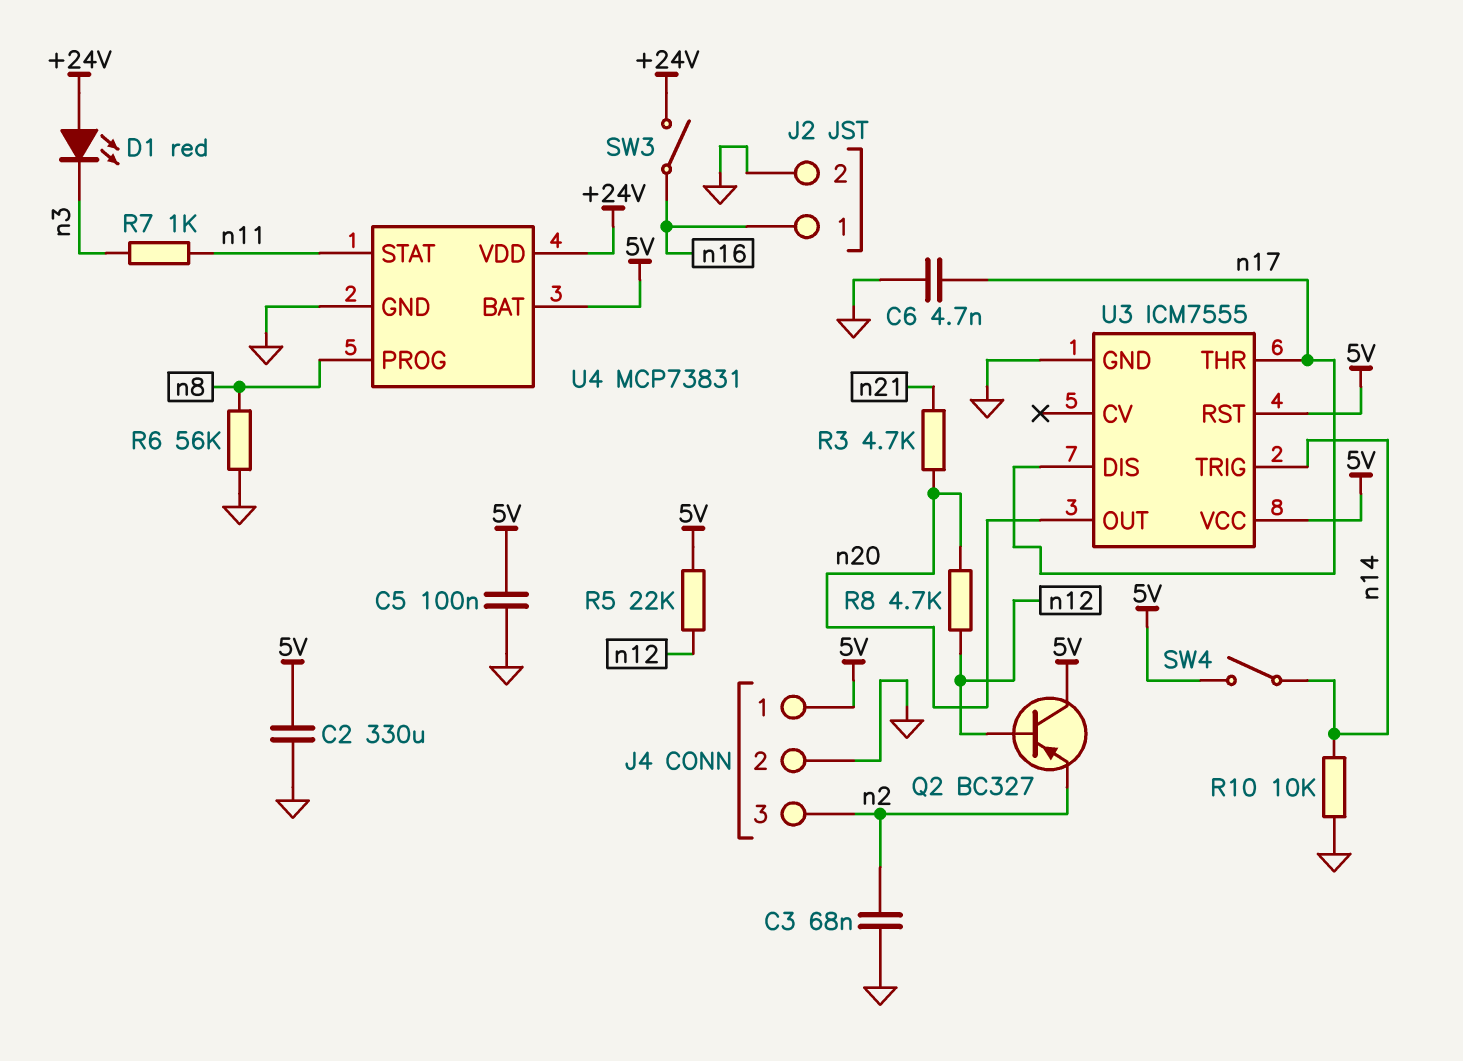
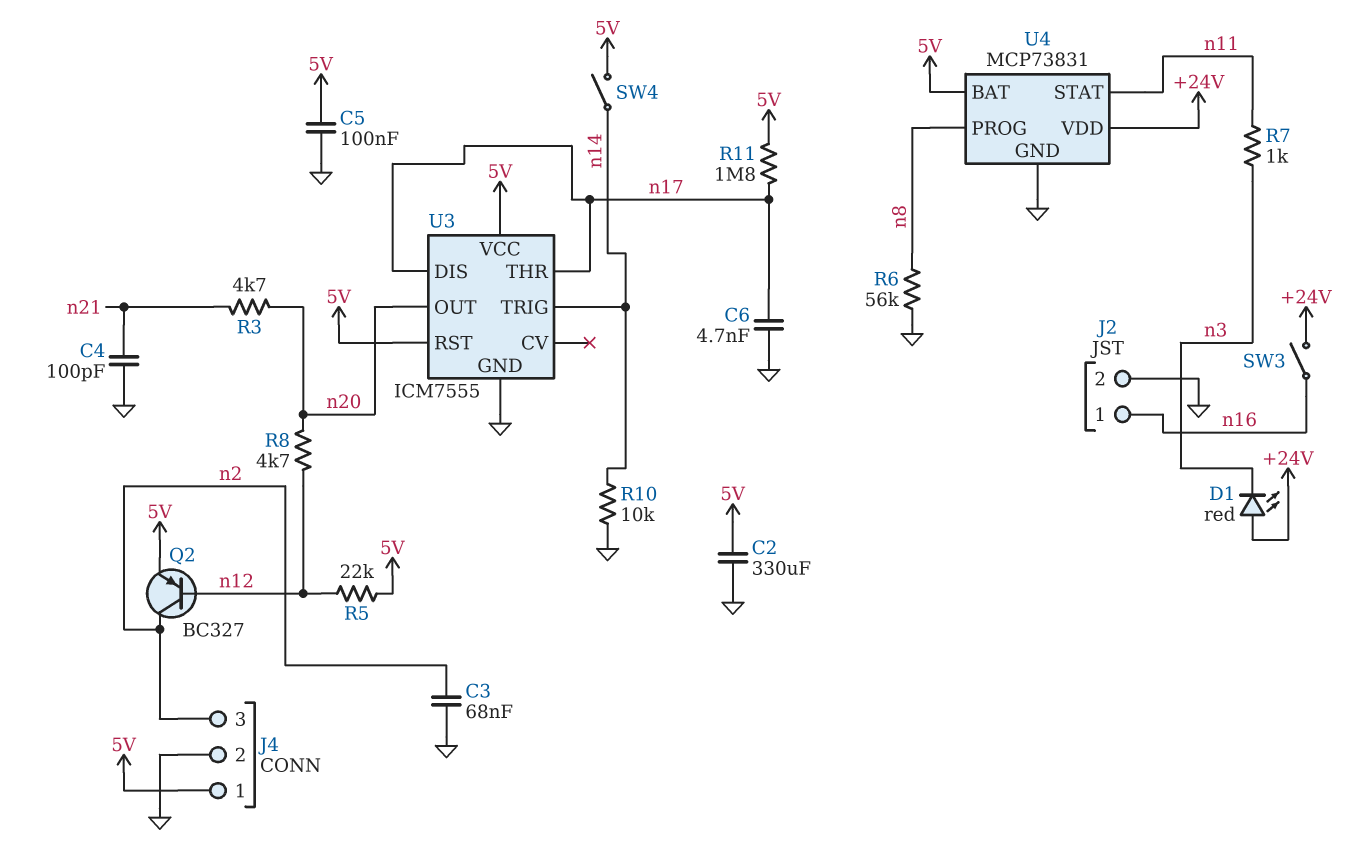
C4: none -> 100pF (GND, n21)
Q2: PNP BC327 (B n12, C 5V, E n2) -> PNP BC327 (B n12, C n2, E 5V)
R11: none -> 1.8M (5V, n17)

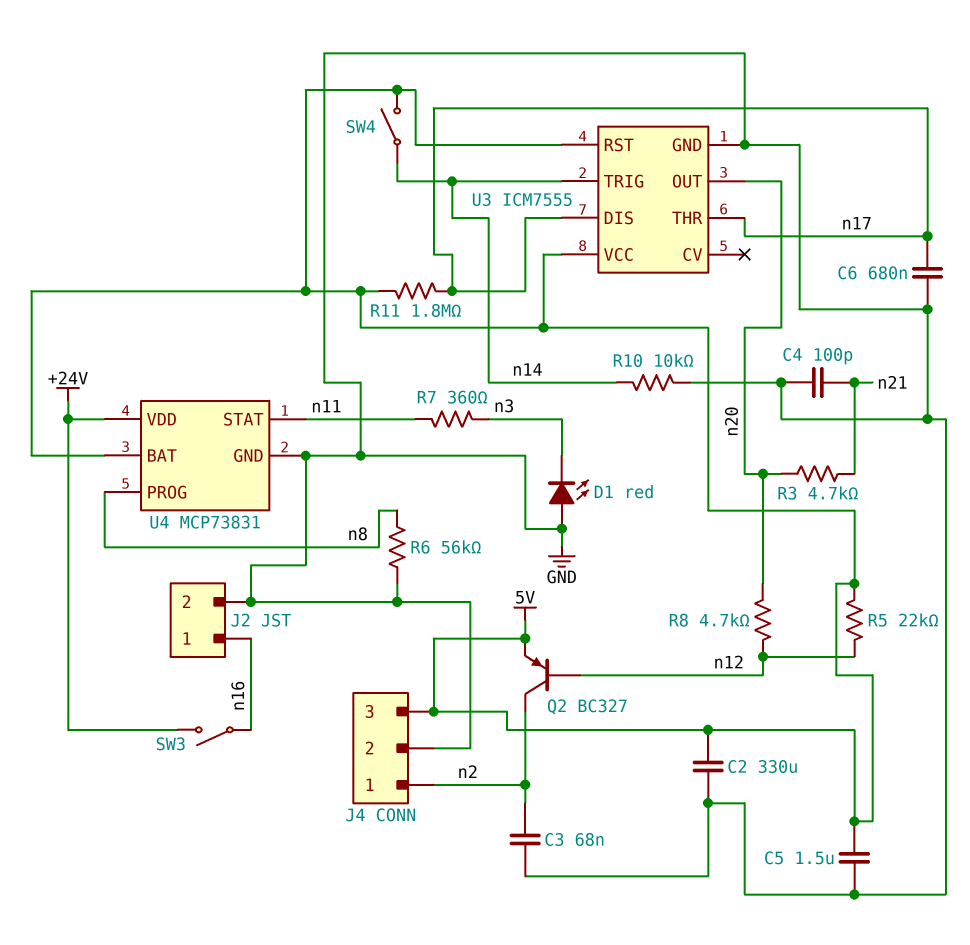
C5: 100nF (5V, GND) -> 1.5uF (5V, GND)
C6: 4.7nF (GND, n17) -> 680nF (GND, n17)
D1: LED red (A +24V, K n3) -> LED red (A GND, K n3)
J4 pin 1: 5V -> n2
J4 pin 3: n2 -> 5V
R7: 1k (n3, n11) -> 360 (n3, n11)

